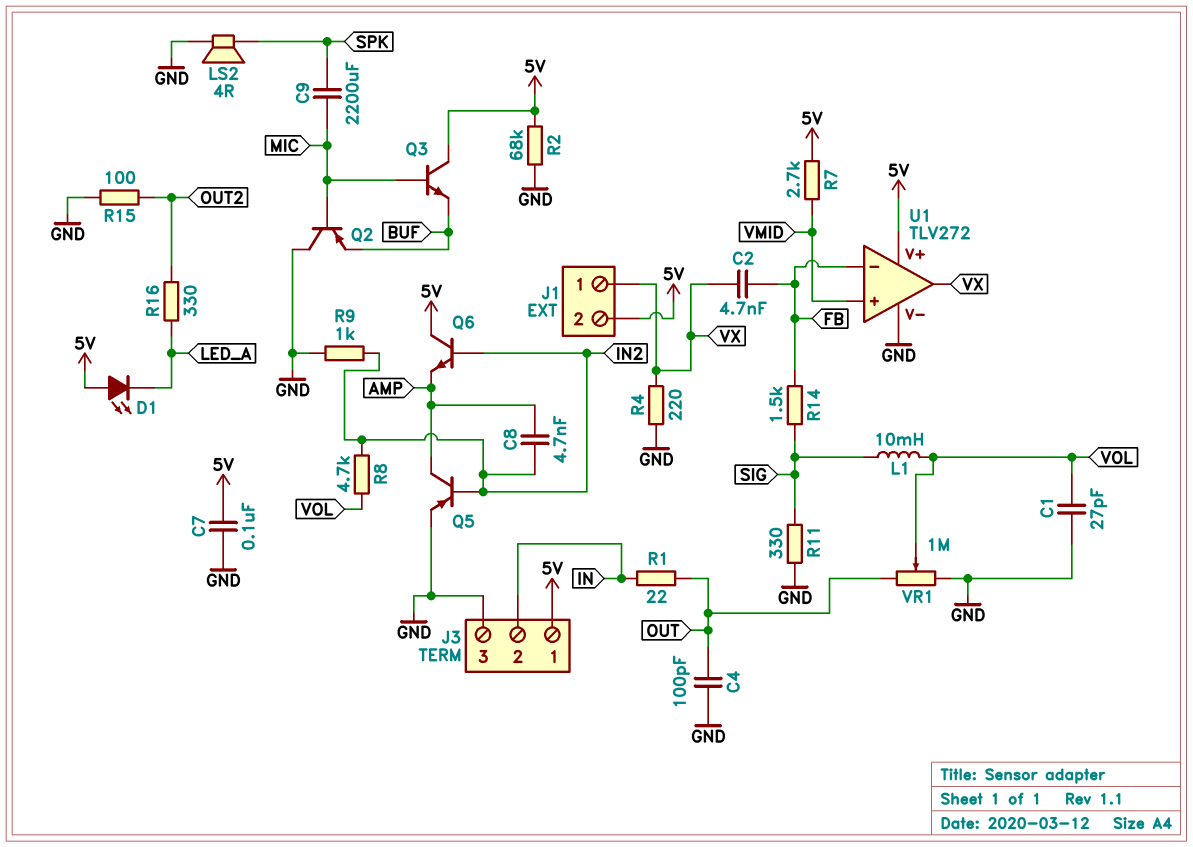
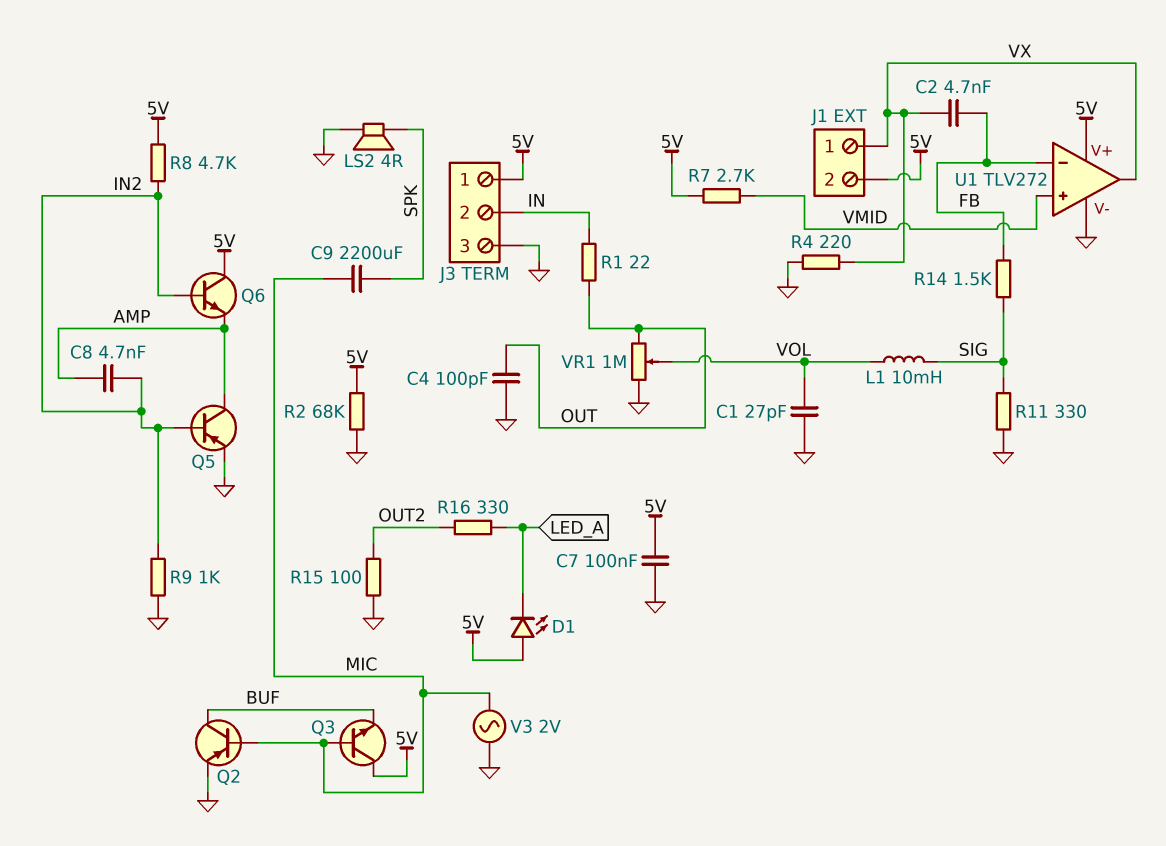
Q2: PNP (B MIC, C GND, E BUF) -> PNP (B MIC, C BUF, E GND)
R8: 4.7k (IN2, VOL) -> 4.7k (5V, IN2)
V3: none -> AC 2V (GND, MIC)

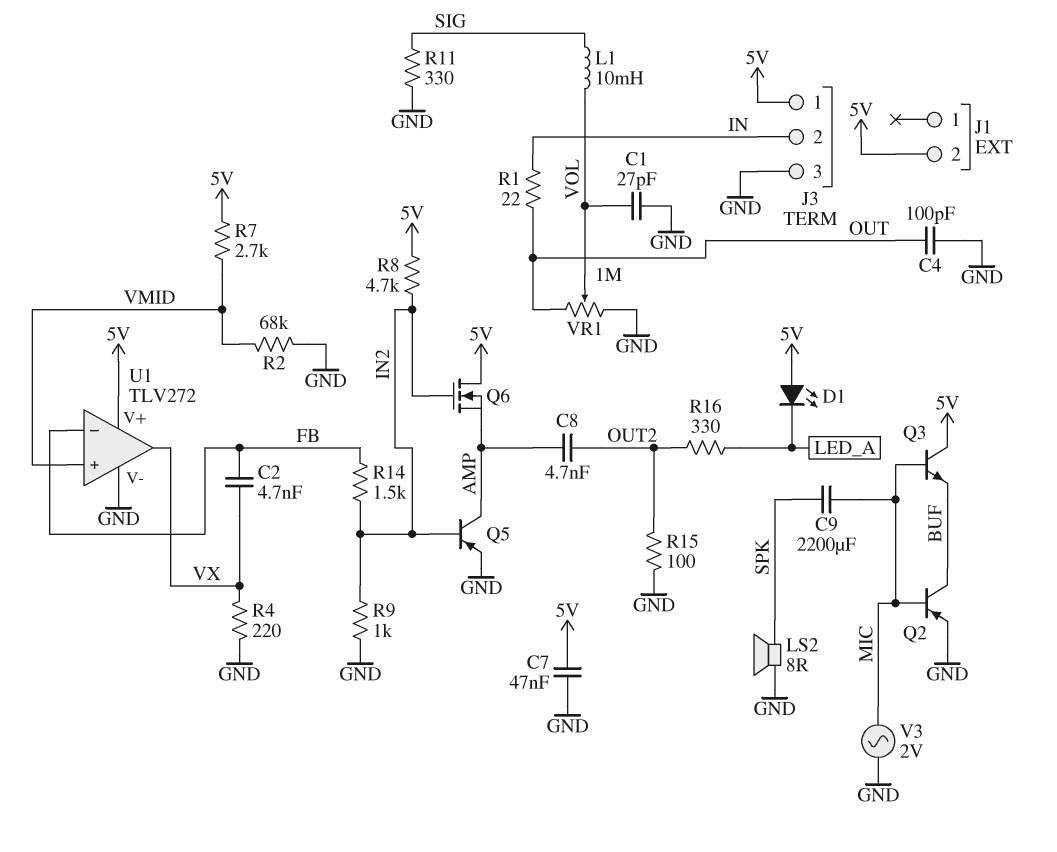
C7: 100nF (5V, GND) -> 47nF (5V, GND)
C8: 4.7nF (AMP, IN2) -> 4.7nF (AMP, OUT2)
J1 pin 1: VX -> none
LS2: speaker 4R (GND, SPK) -> speaker 8R (GND, SPK)
Q6: NPN (B IN2, C 5V, E AMP) -> NMOS (G IN2, D 5V, S AMP)
R2: 68k (5V, GND) -> 68k (GND, VMID)
R14: 1.5k (FB, SIG) -> 1.5k (FB, IN2)

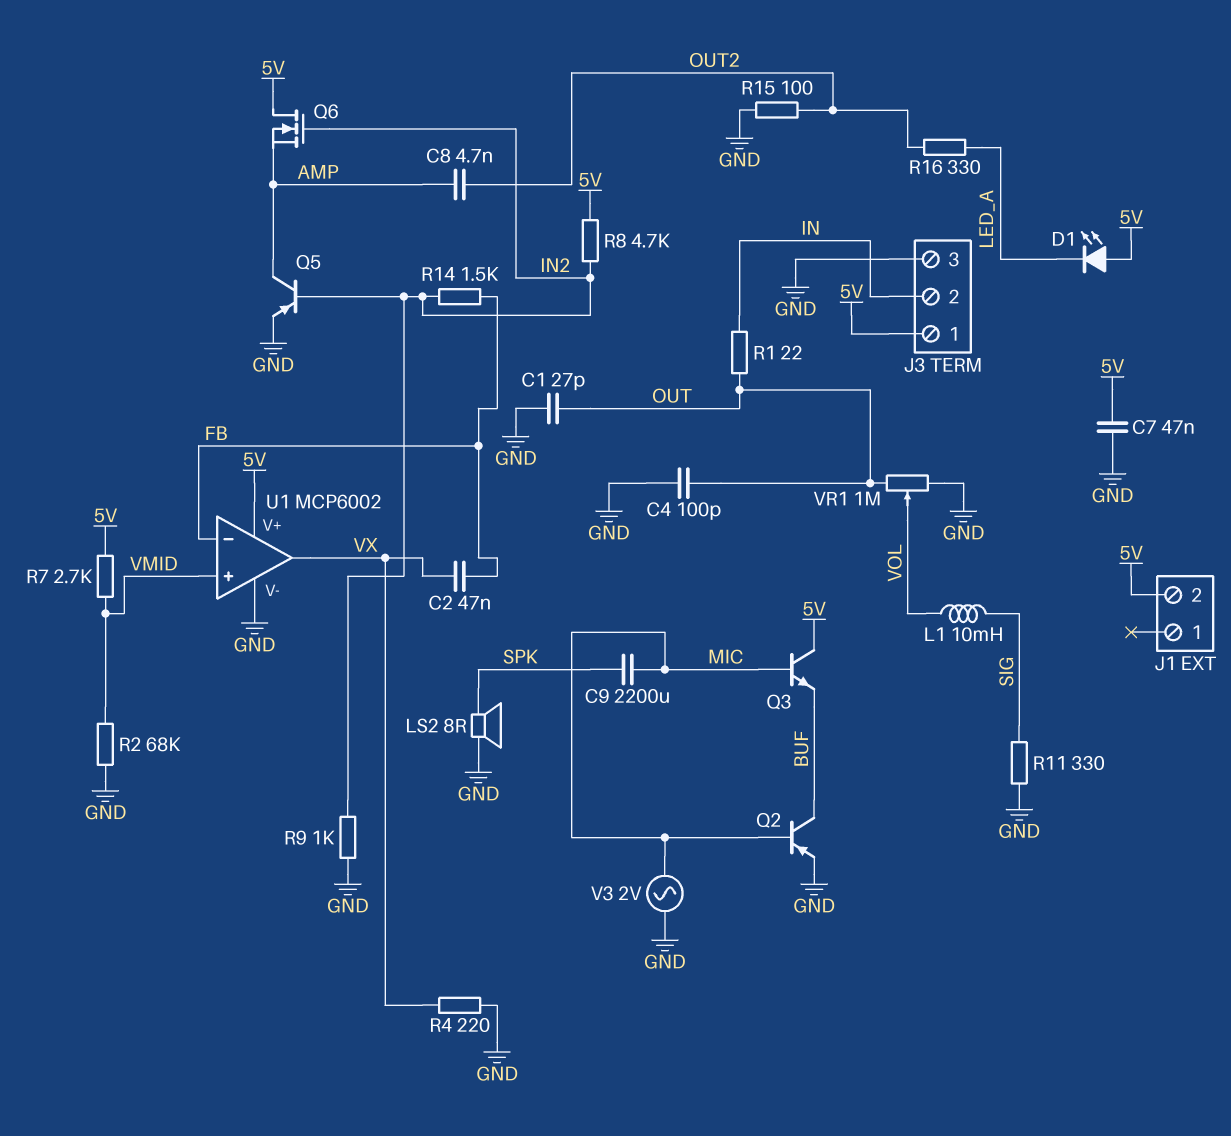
C1: 27pF (GND, VOL) -> 27pF (GND, OUT)
C2: 4.7nF (FB, VX) -> 47nF (FB, VX)
U1: TLV272 -> MCP6002

